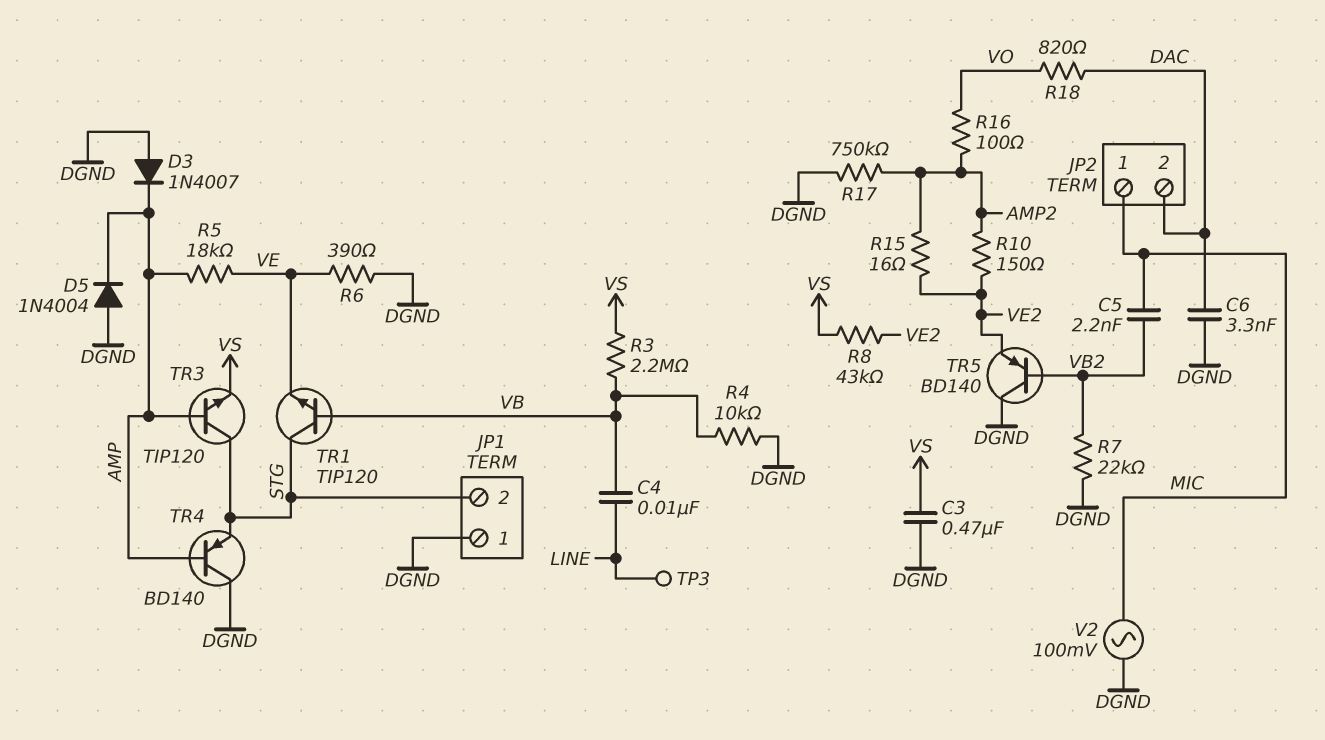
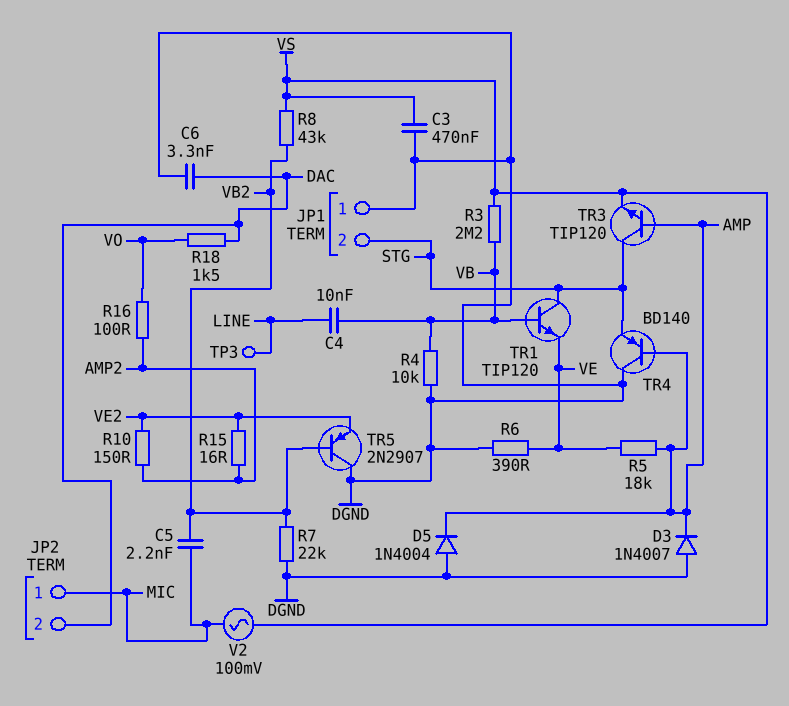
R8: 43k (VE2, VS) -> 43k (VB2, VS)
R17: 750k (AMP2, DGND) -> none
R18: 820 (DAC, VO) -> 1.5k (DAC, VO)
TR5: PNP BD140 (B VB2, C DGND, E VE2) -> PNP 2N2907 (B VB2, C DGND, E VE2)
V2: AC 100mV (DGND, MIC) -> AC 100mV (MIC, VS)

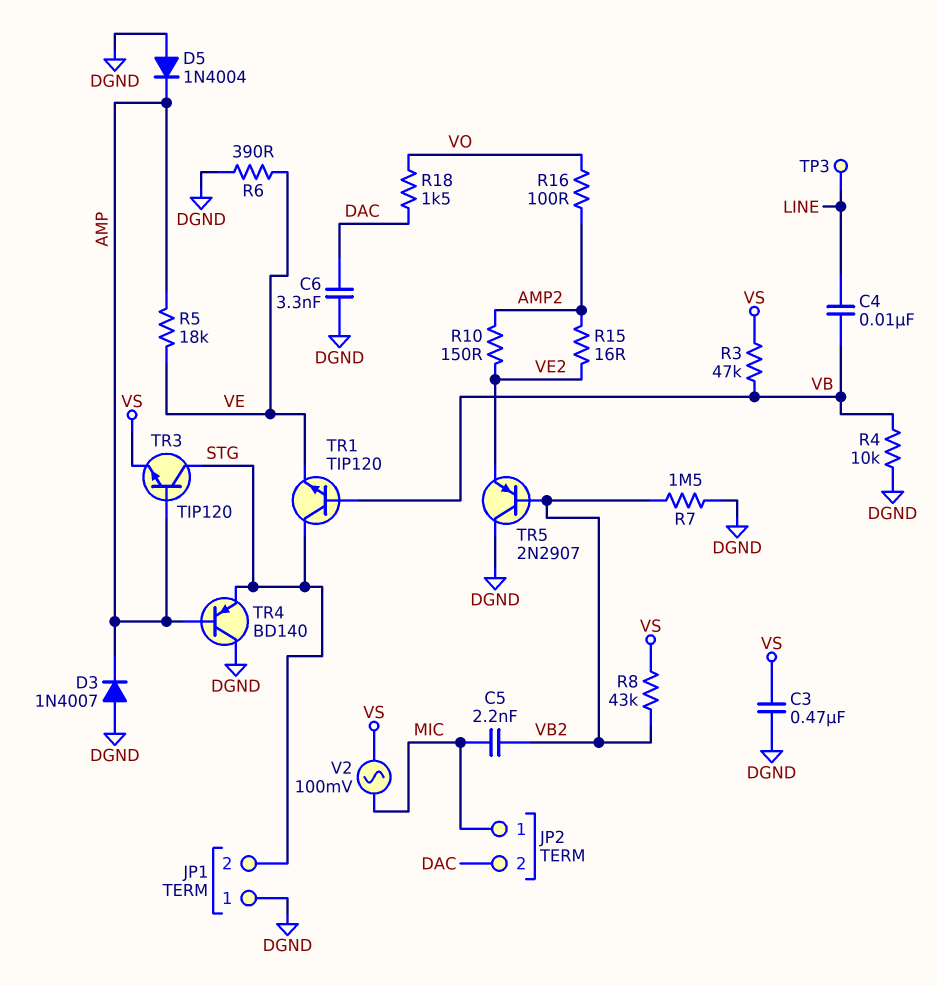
R3: 2.2M (VB, VS) -> 47k (VB, VS)
R7: 22k (DGND, VB2) -> 1.5M (DGND, VB2)

